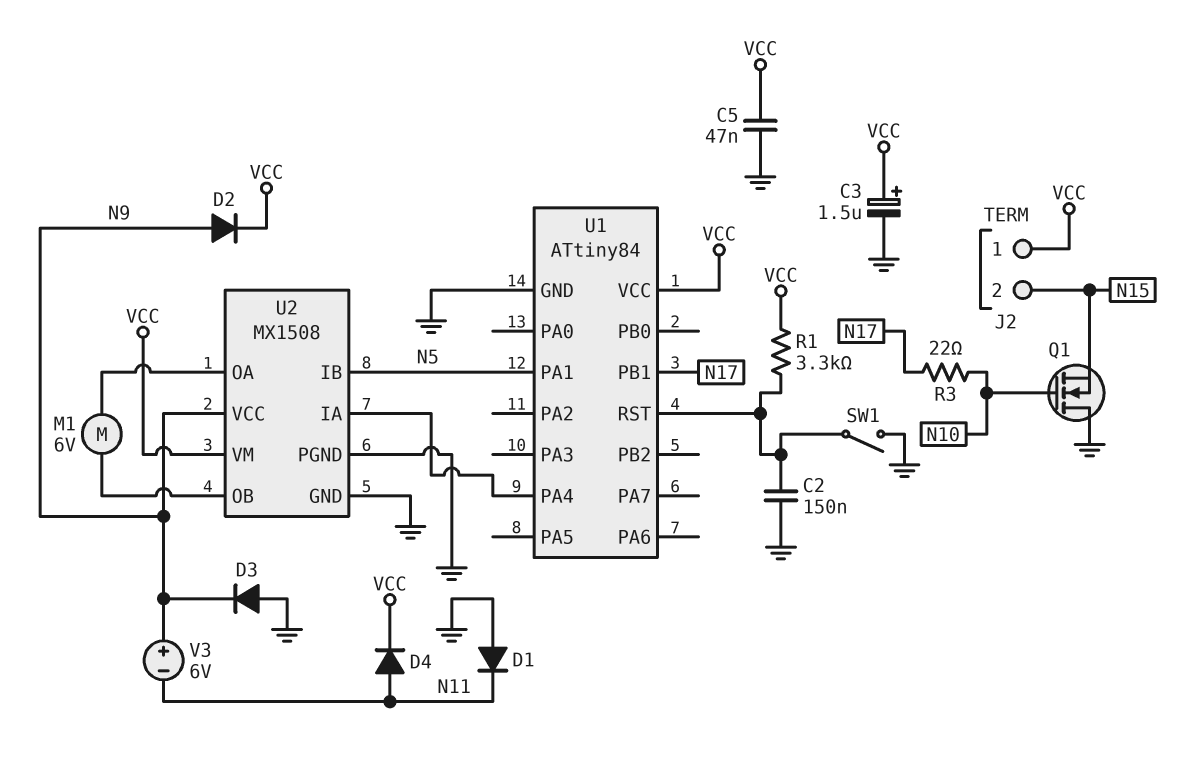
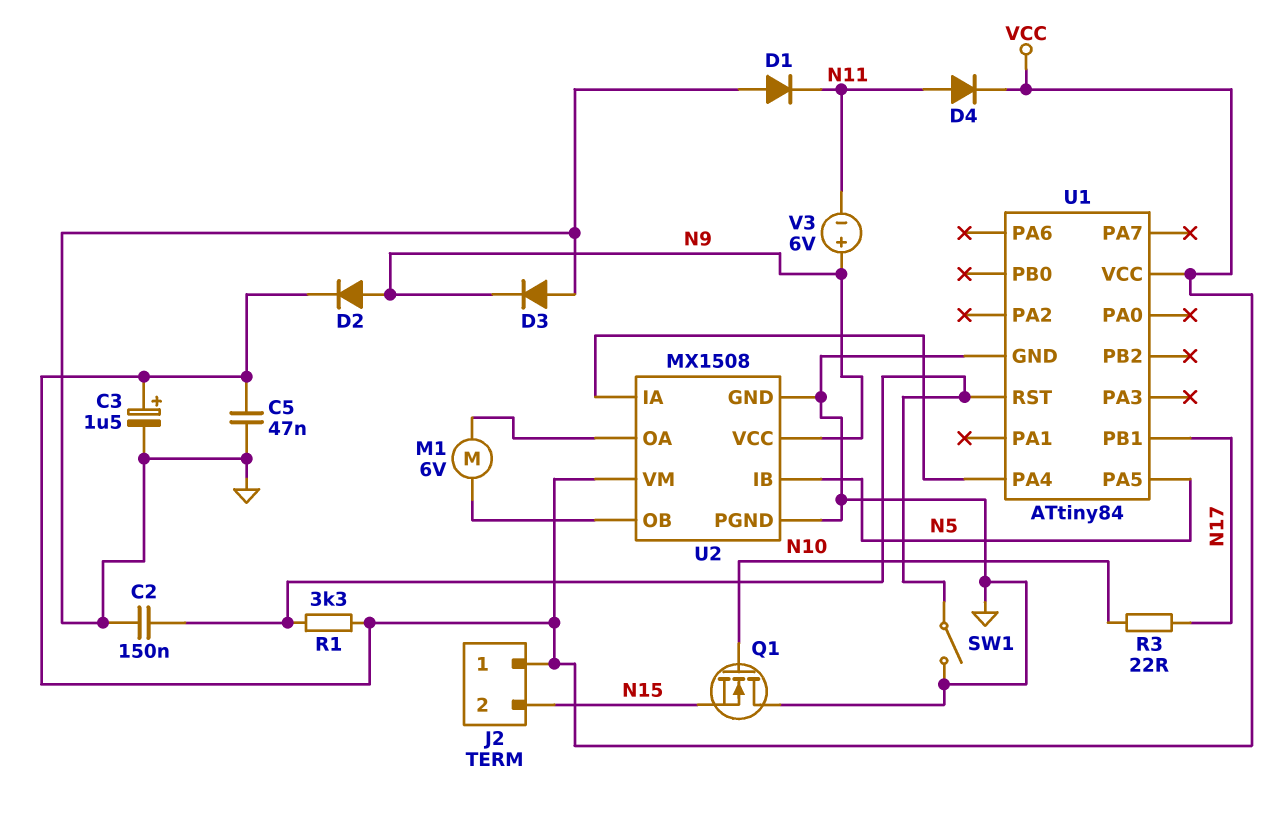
U1 pin PA1: N5 -> none
U1 pin PA5: none -> N5

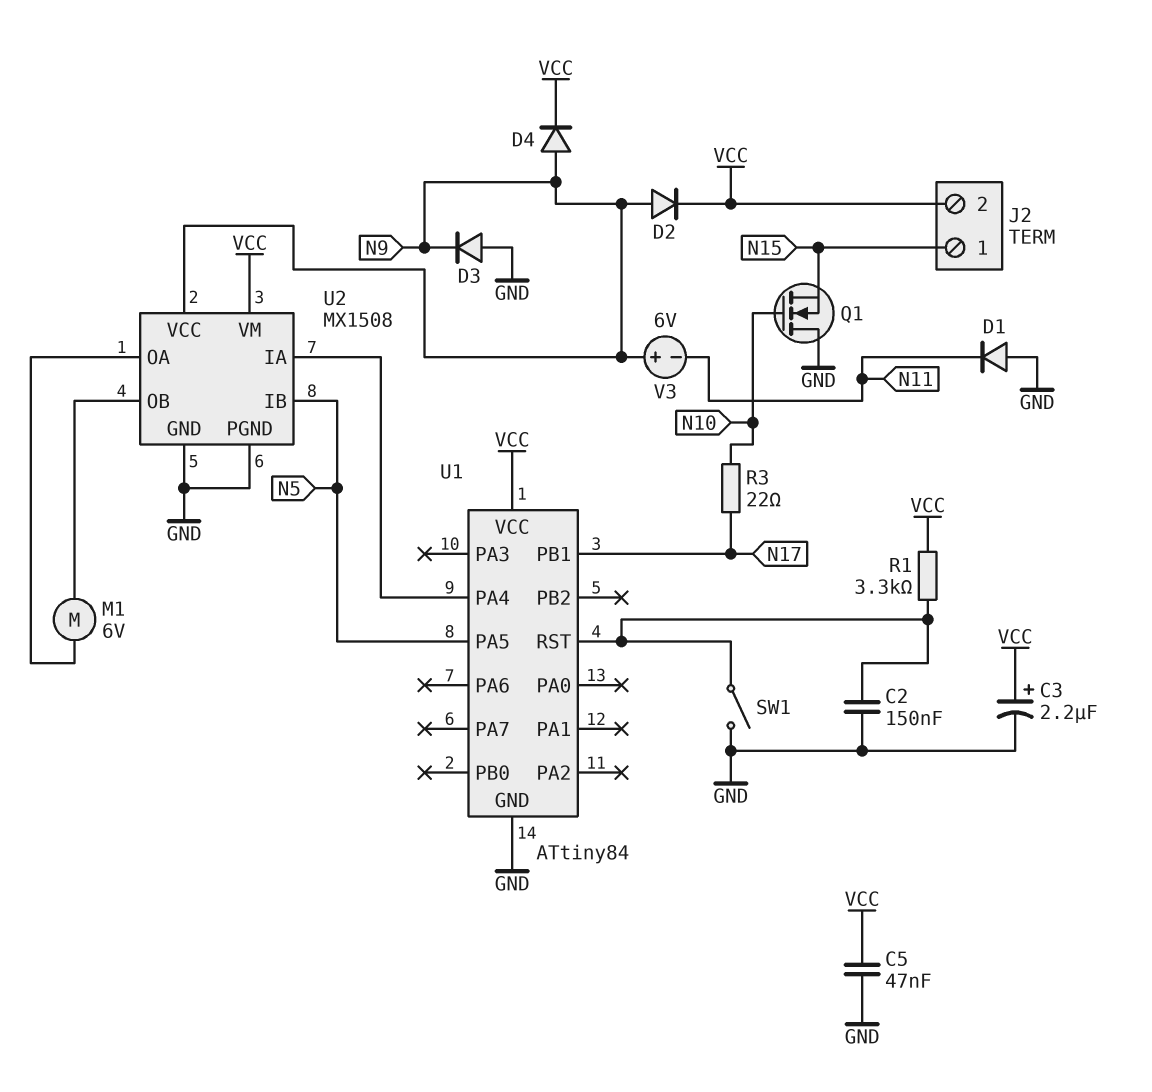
C3: 1.5uF (plus VCC, minus GND) -> 2.2uF (plus VCC, minus GND)
D4: diode (A N11, K VCC) -> diode (A N9, K VCC)
J2 pin 1: VCC -> N15
J2 pin 2: N15 -> VCC

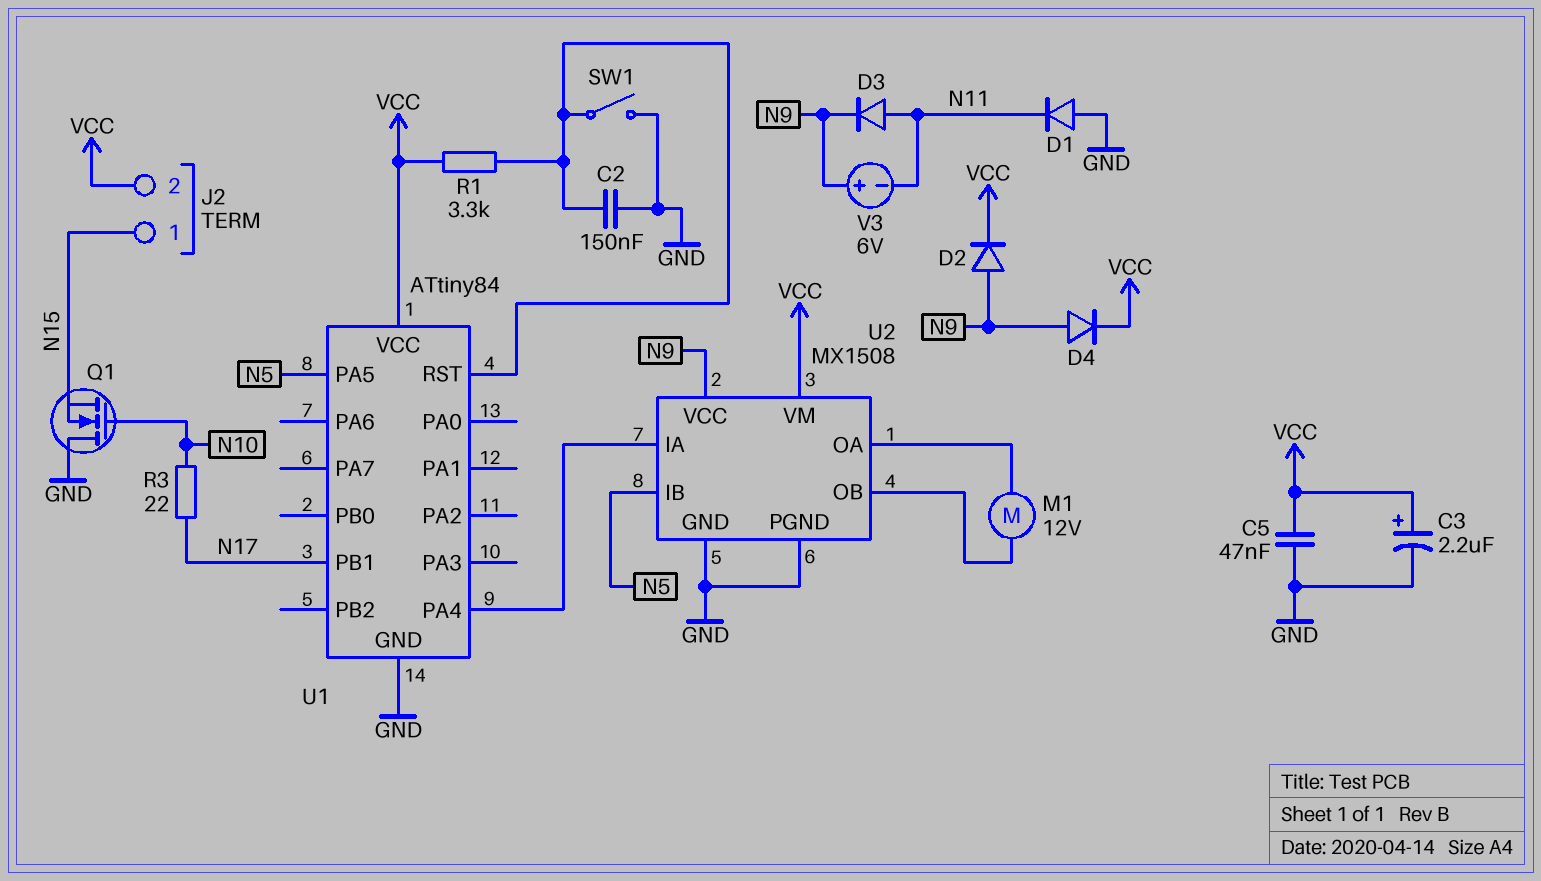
D3: diode (A GND, K N9) -> diode (A N11, K N9)
M1: motor 6V (U2/OA, U2/OB) -> motor 12V (U2/OA, U2/OB)

